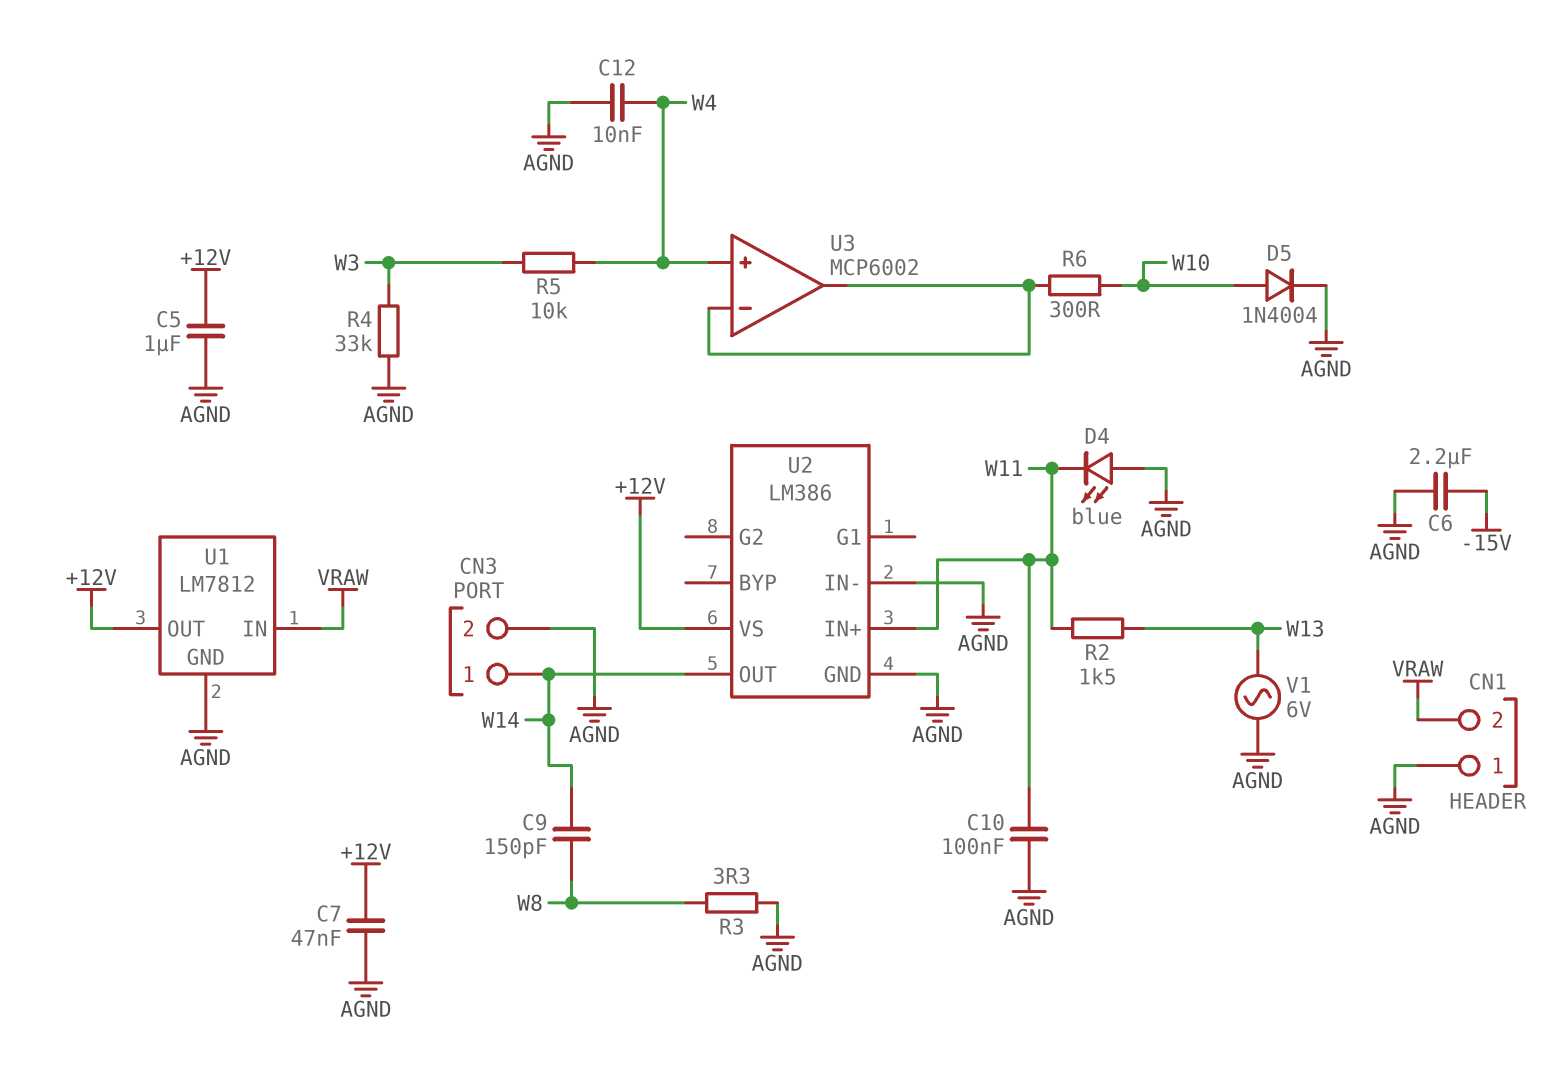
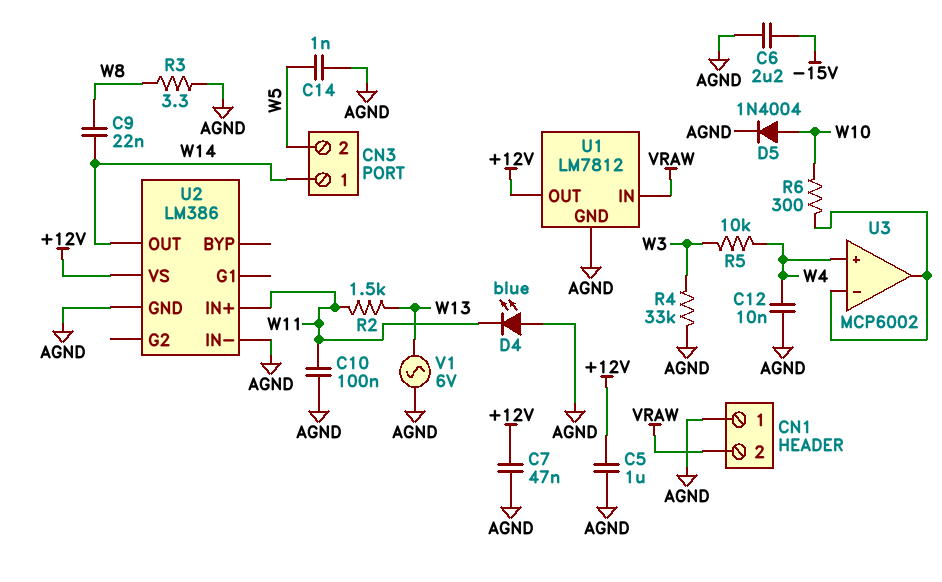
C9: 150pF (W8, W14) -> 22nF (W8, W14)
C14: none -> 1nF (AGND, W5)
CN3 pin 2: AGND -> W5

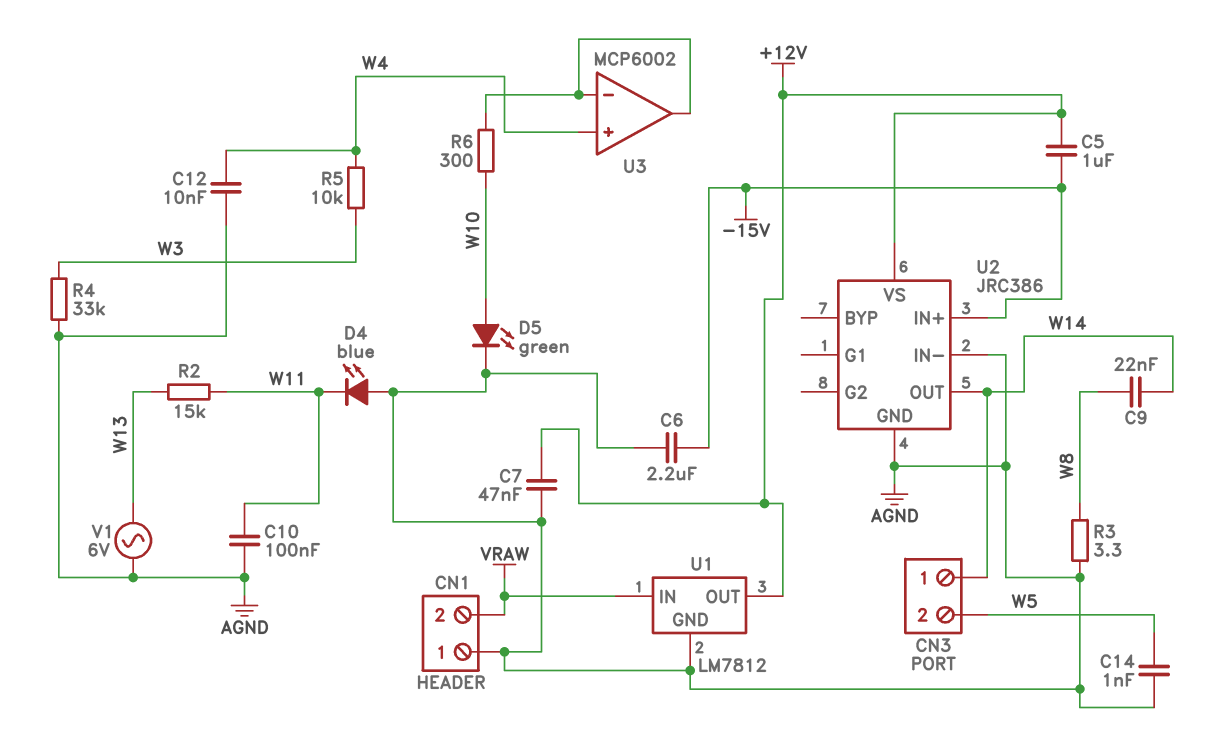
C5: 1uF (+12V, AGND) -> 1uF (+12V, -15V)
D5: diode 1N4004 (A W10, K AGND) -> LED green (A W10, K AGND)
R2: 1.5k (W11, W13) -> 15k (W11, W13)
U2: LM386 -> JRC386
U2 pin IN+: W11 -> -15V

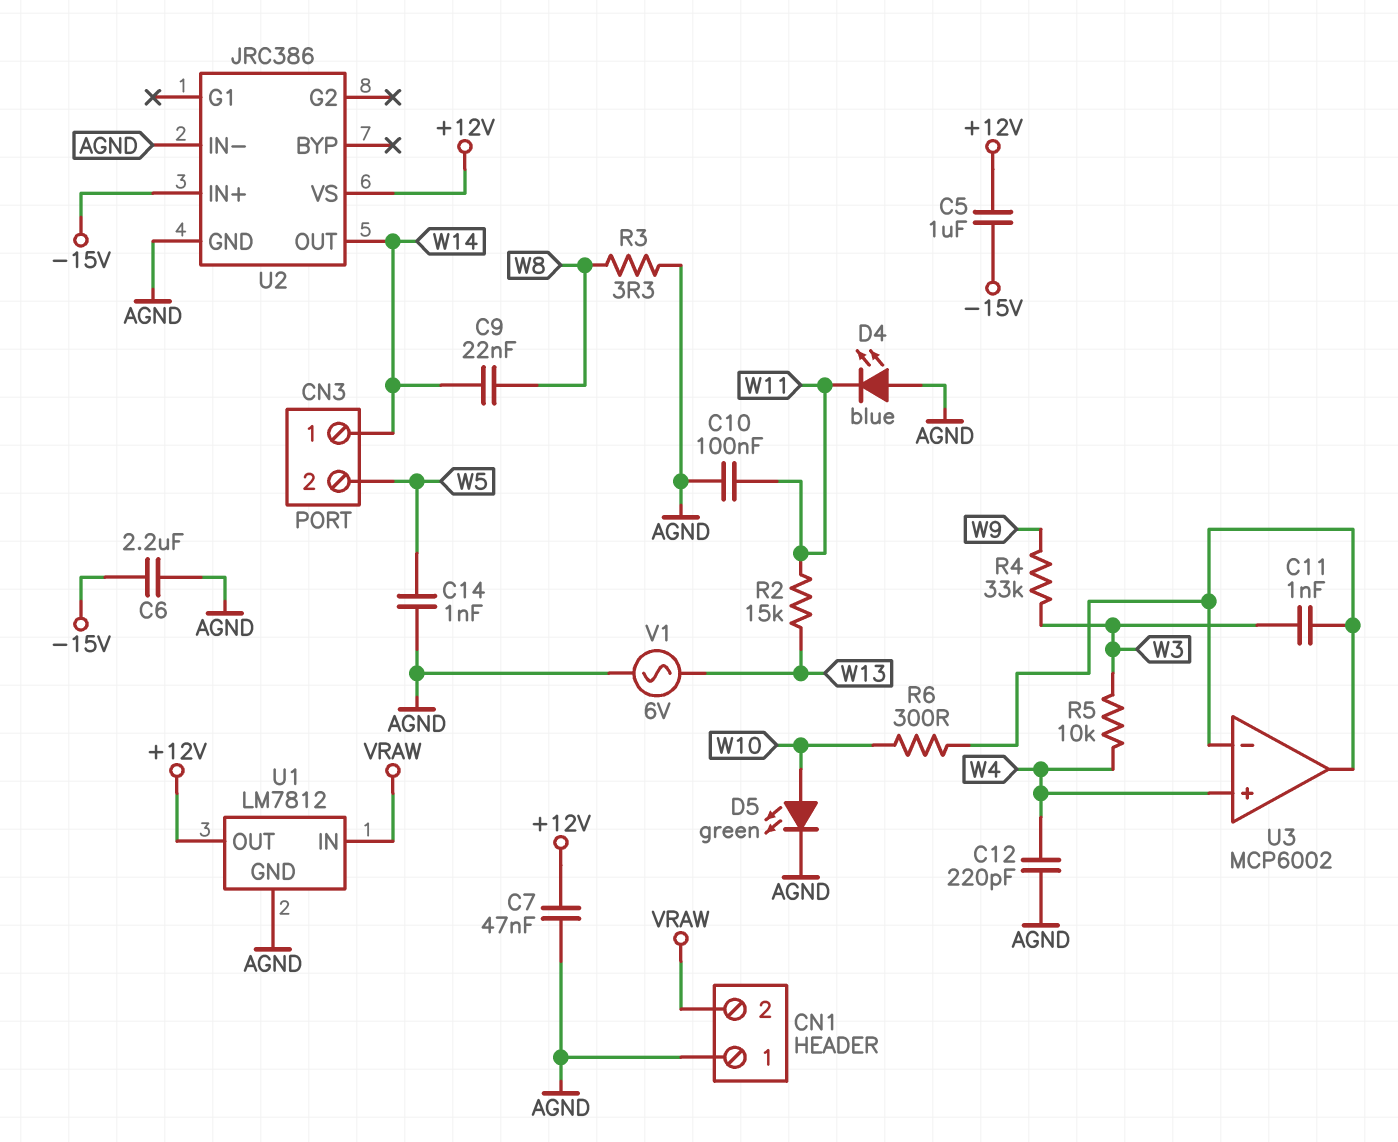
C11: none -> 1nF (U3/in-, W3)
C12: 10nF (AGND, W4) -> 220pF (AGND, W4)
R4: 33k (AGND, W3) -> 33k (W3, W9)

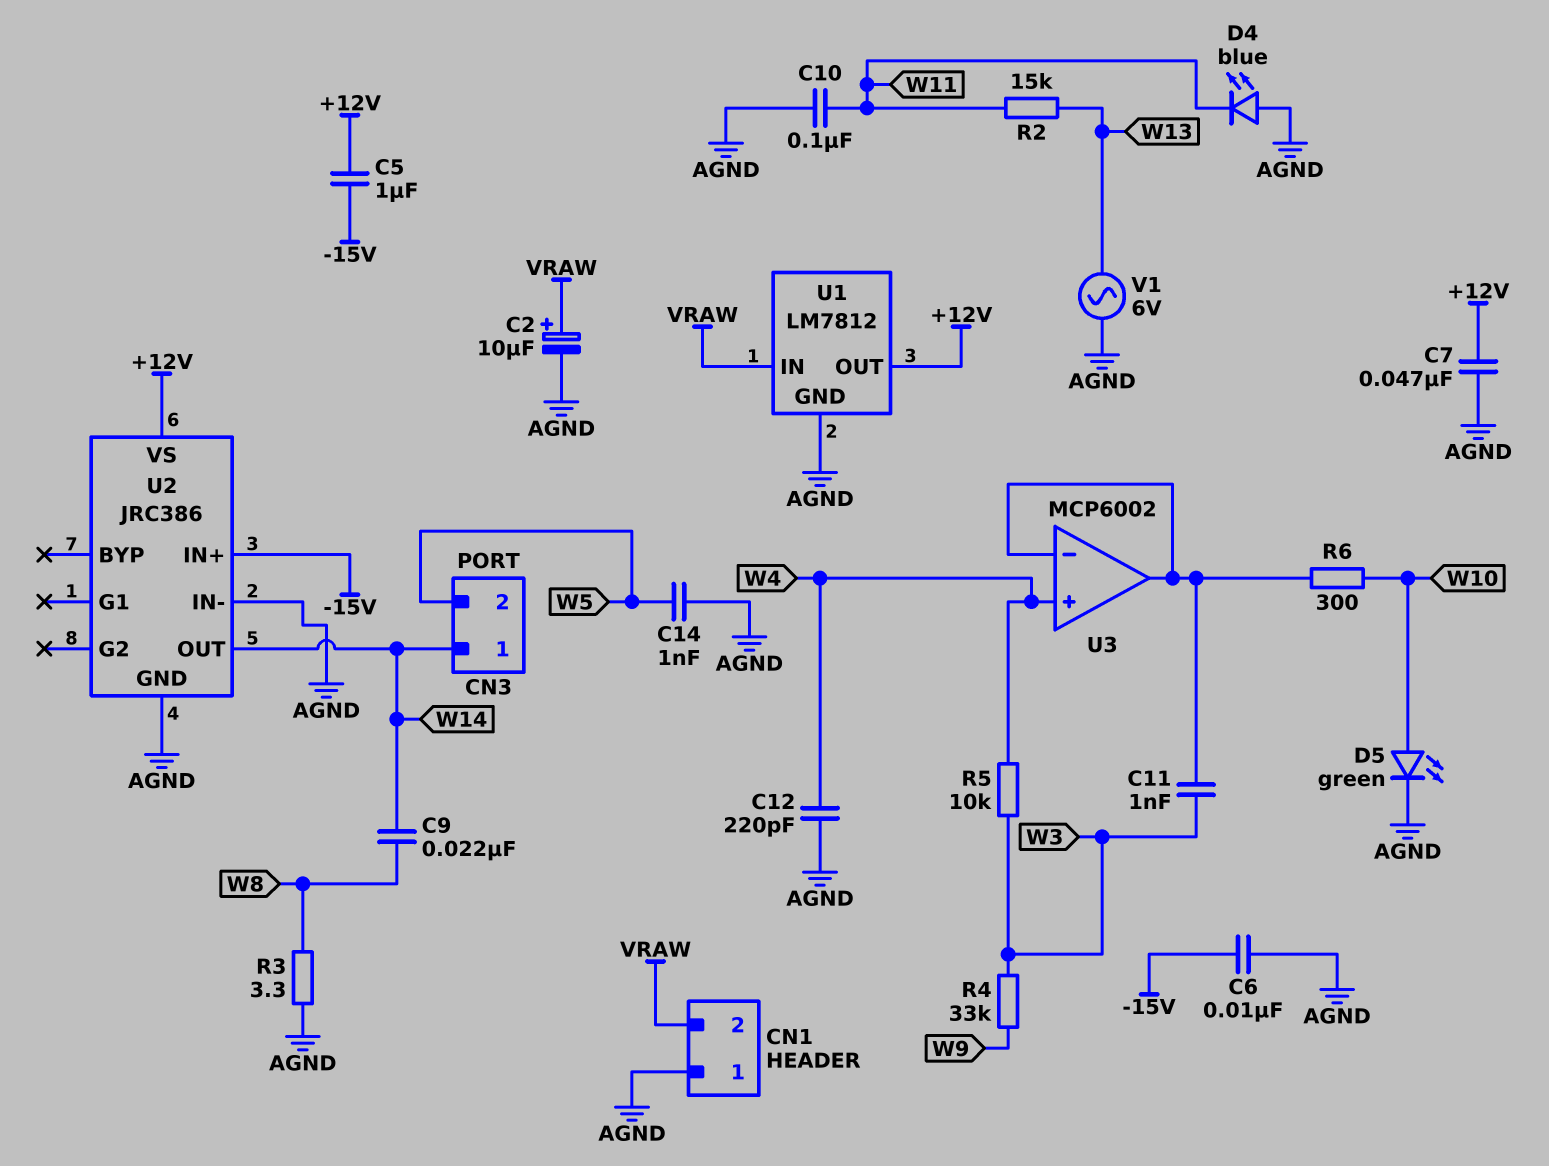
C2: none -> 10uF (plus VRAW, minus AGND)
C6: 2.2uF (-15V, AGND) -> 10nF (-15V, AGND)

